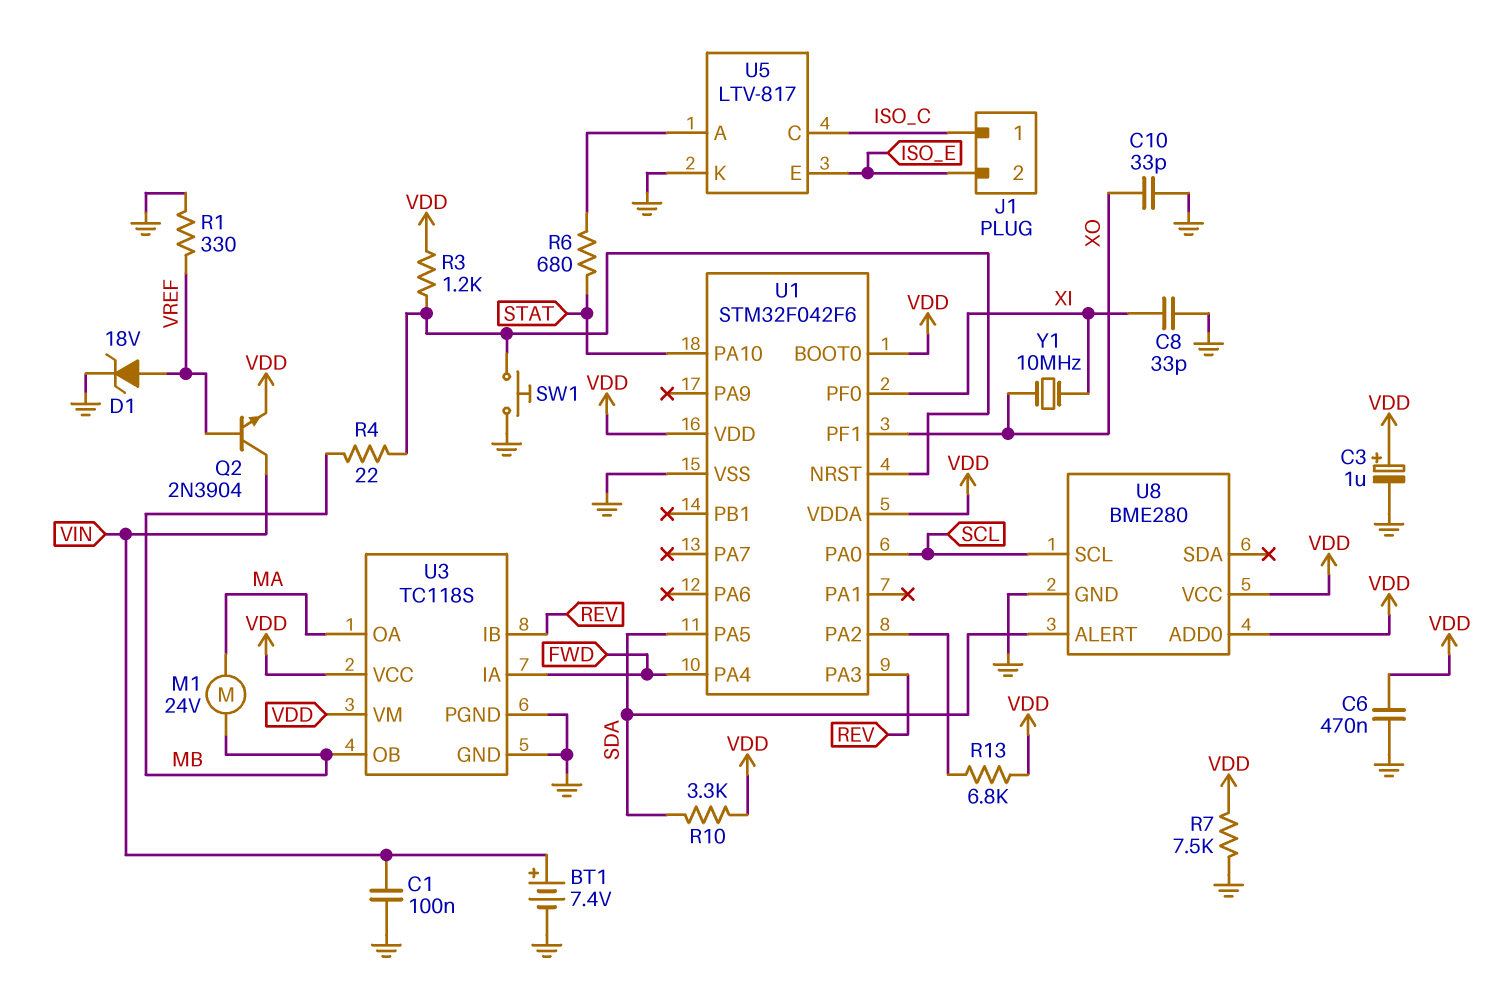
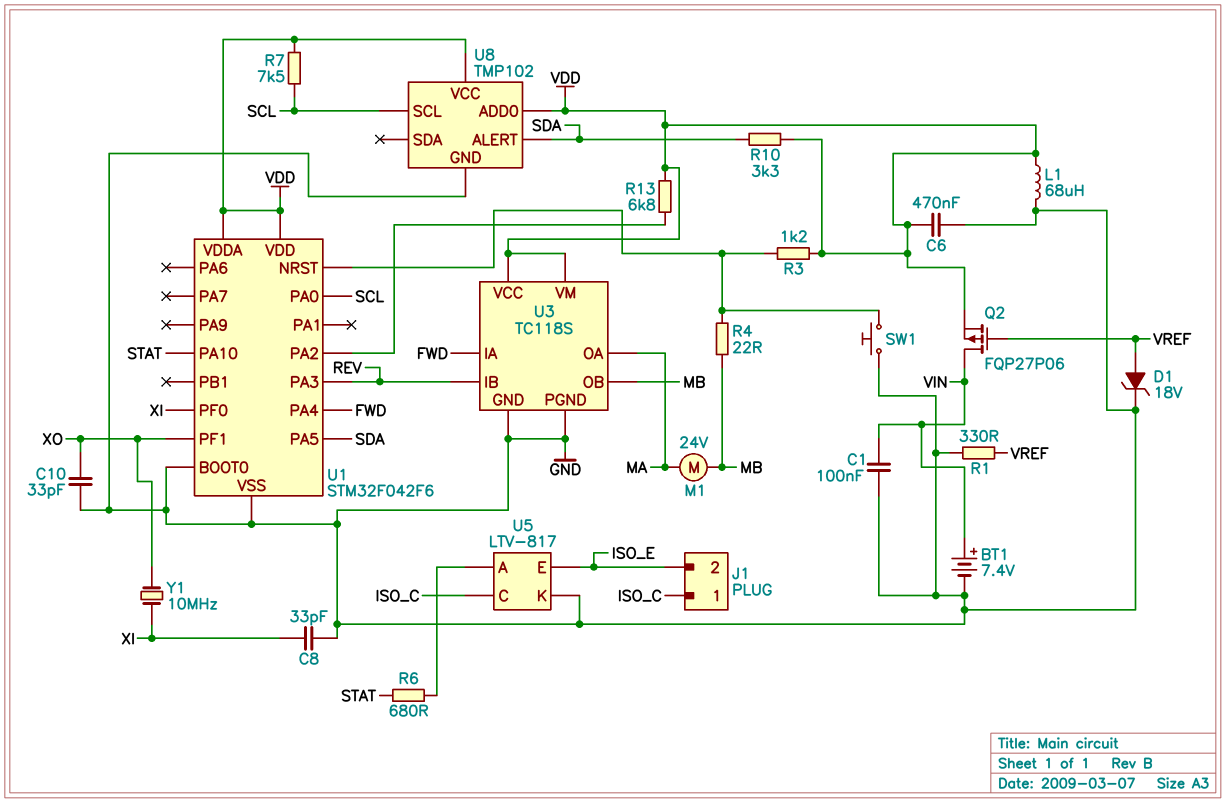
C3: 1uF (plus VDD, minus GND) -> none
L1: none -> 68uH (GND, VDD)
Q2: NPN 2N3904 (B VREF, C VIN, E VDD) -> PMOS FQP27P06 (G VREF, D VIN, S VDD)
R7: 7.5k (GND, VDD) -> 7.5k (SCL, VDD)
U1 pin BOOT0: VDD -> GND
U8: BME280 -> TMP102

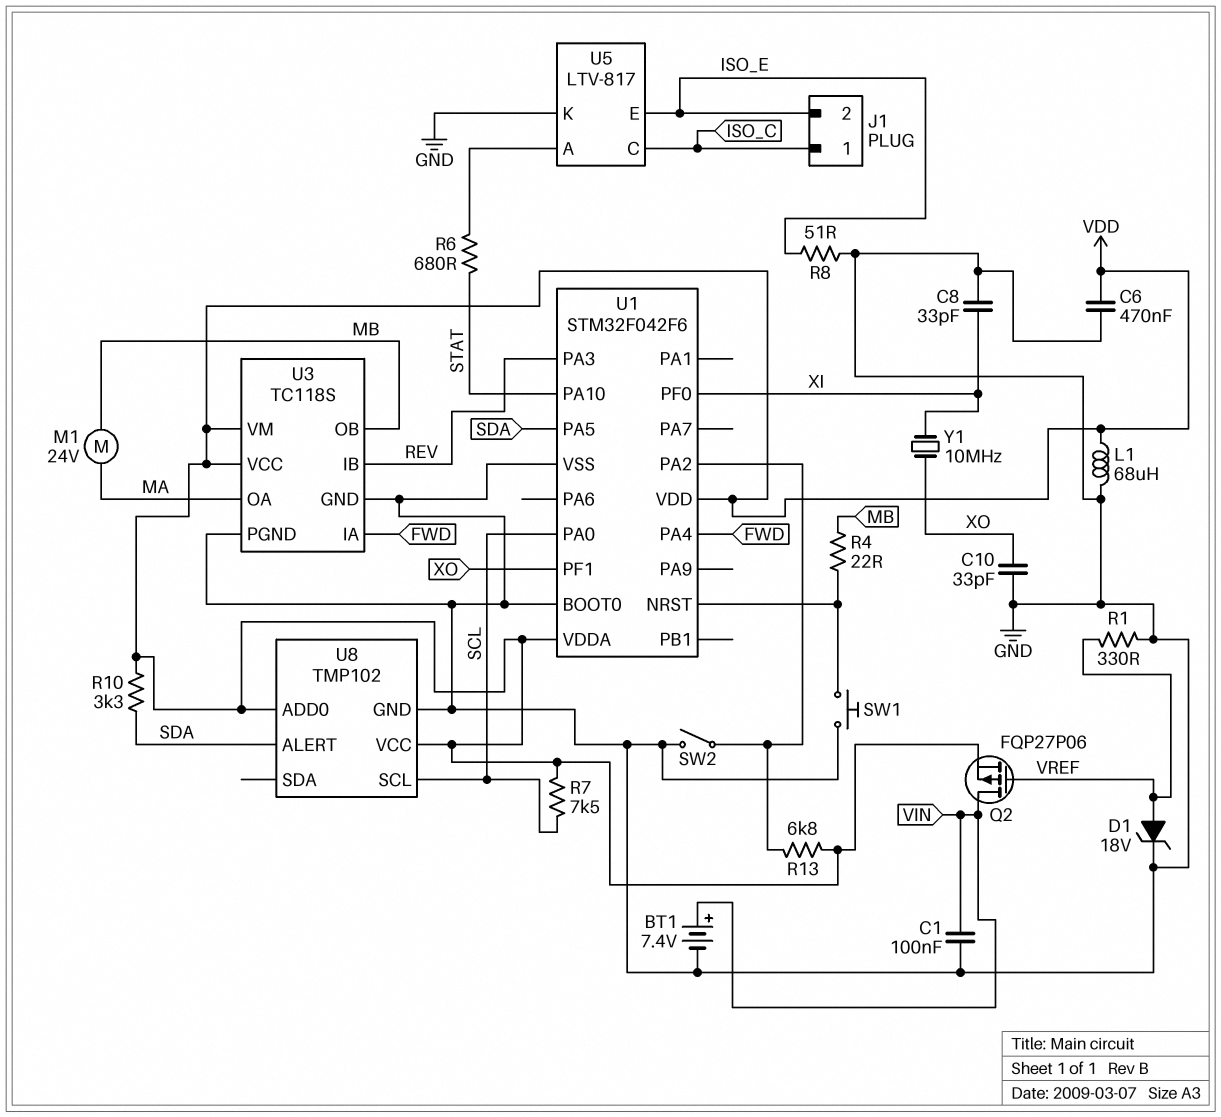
R3: 1.2k (U1/NRST, VDD) -> none
R8: none -> 51 (GND, ISO_E)
SW2: none -> switch (GND, U1/PA2)

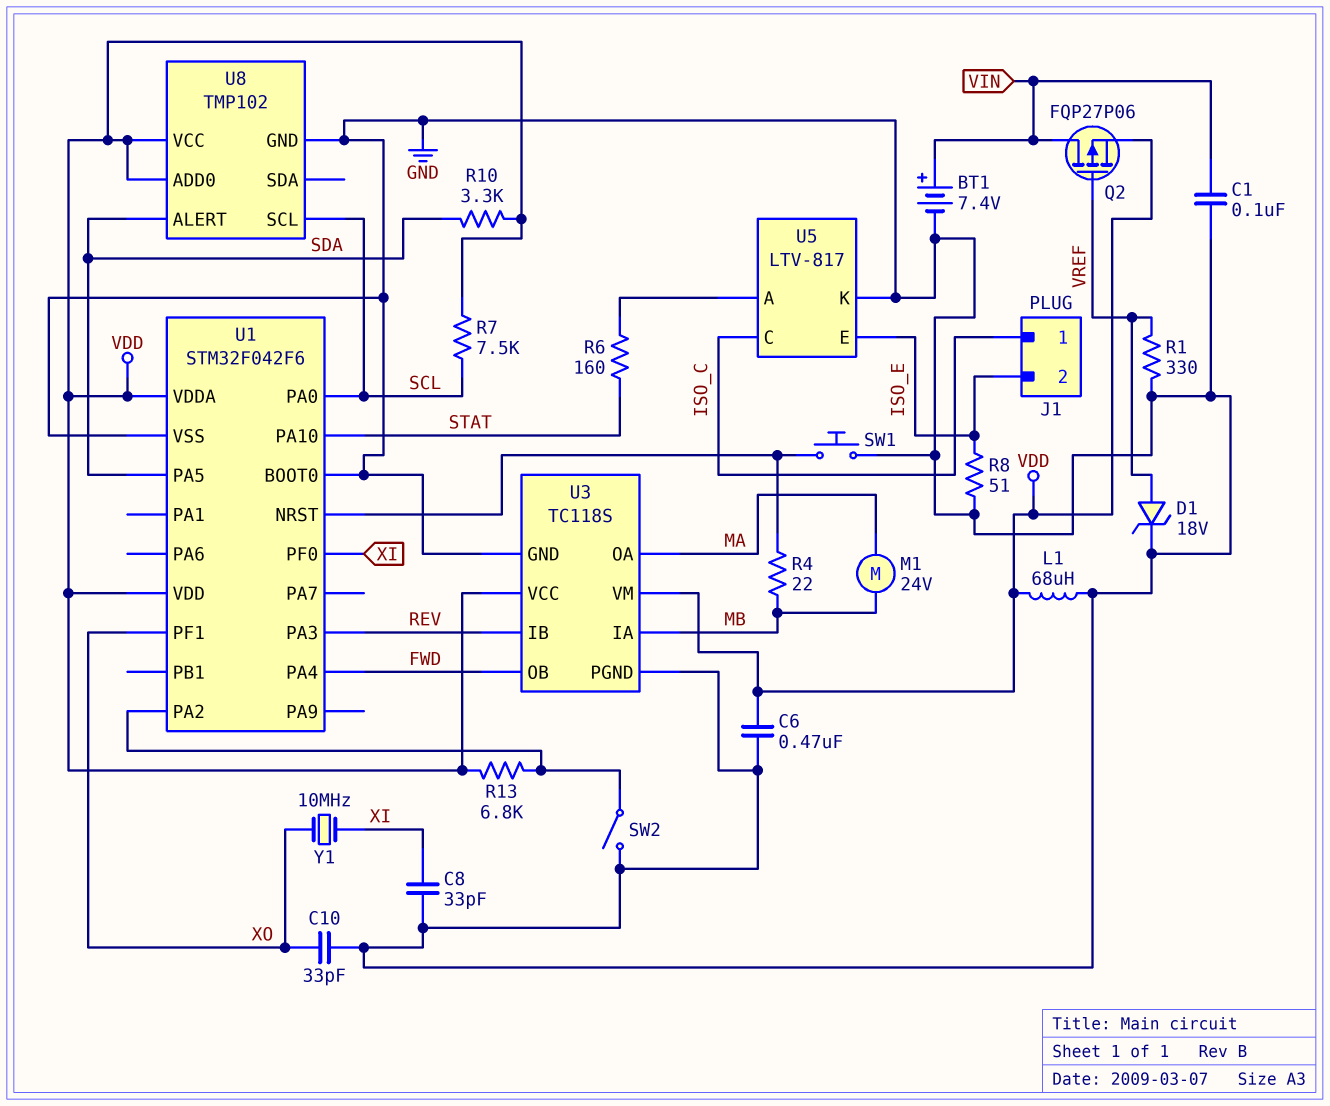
R6: 680 (STAT, U5/A) -> 160 (STAT, U5/A)
U3 pin IA: FWD -> MB
U3 pin OB: MB -> FWD

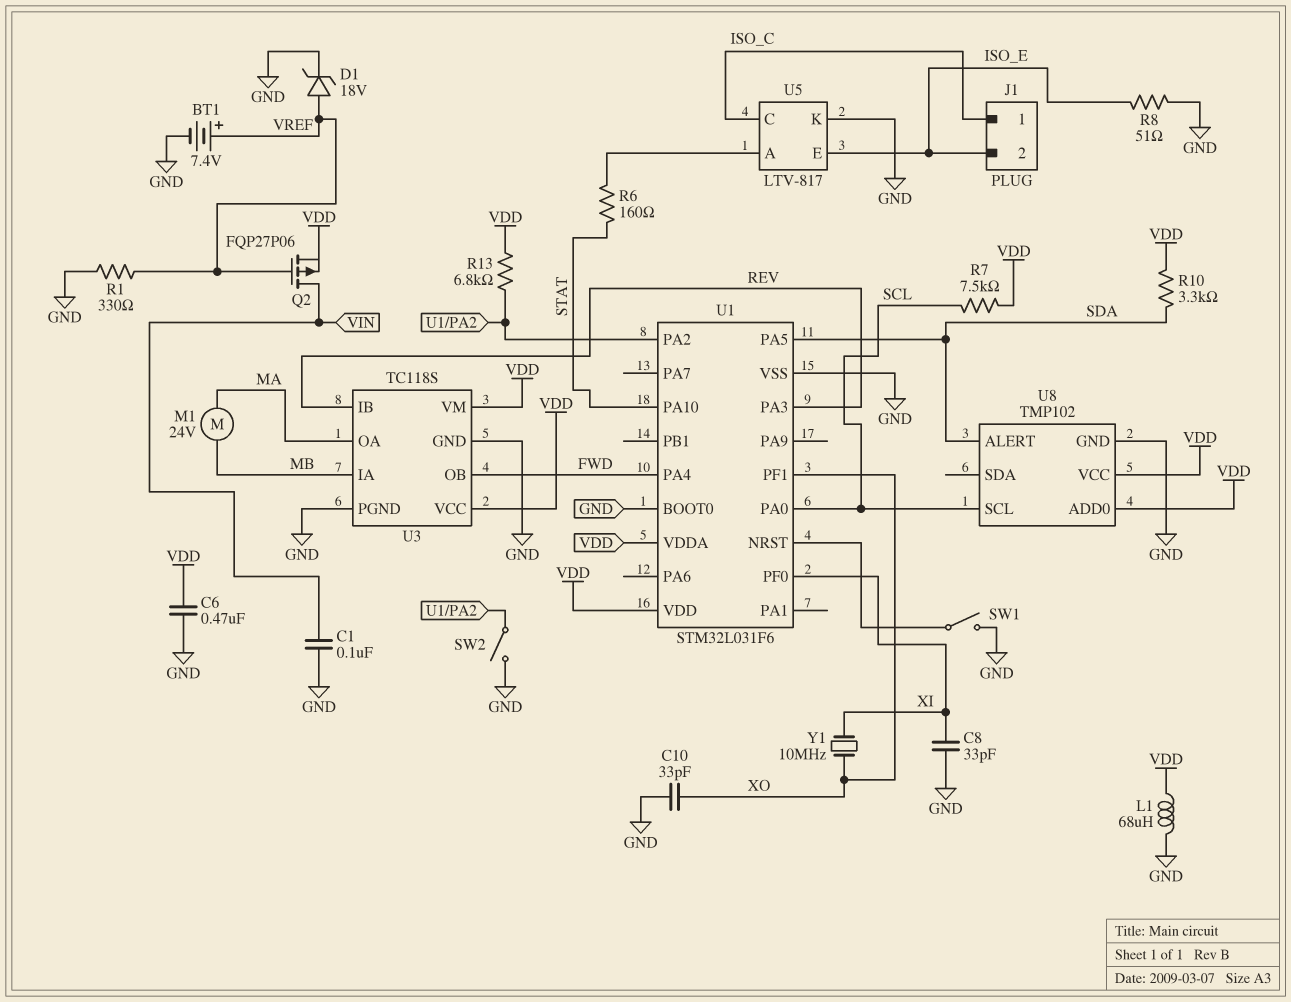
BT1: 7.4V (plus VIN, minus GND) -> 7.4V (plus VREF, minus GND)
R4: 22 (MB, U1/NRST) -> none
SW1: button (GND, U1/NRST) -> switch (GND, U1/NRST)
U1: STM32F042F6 -> STM32L031F6

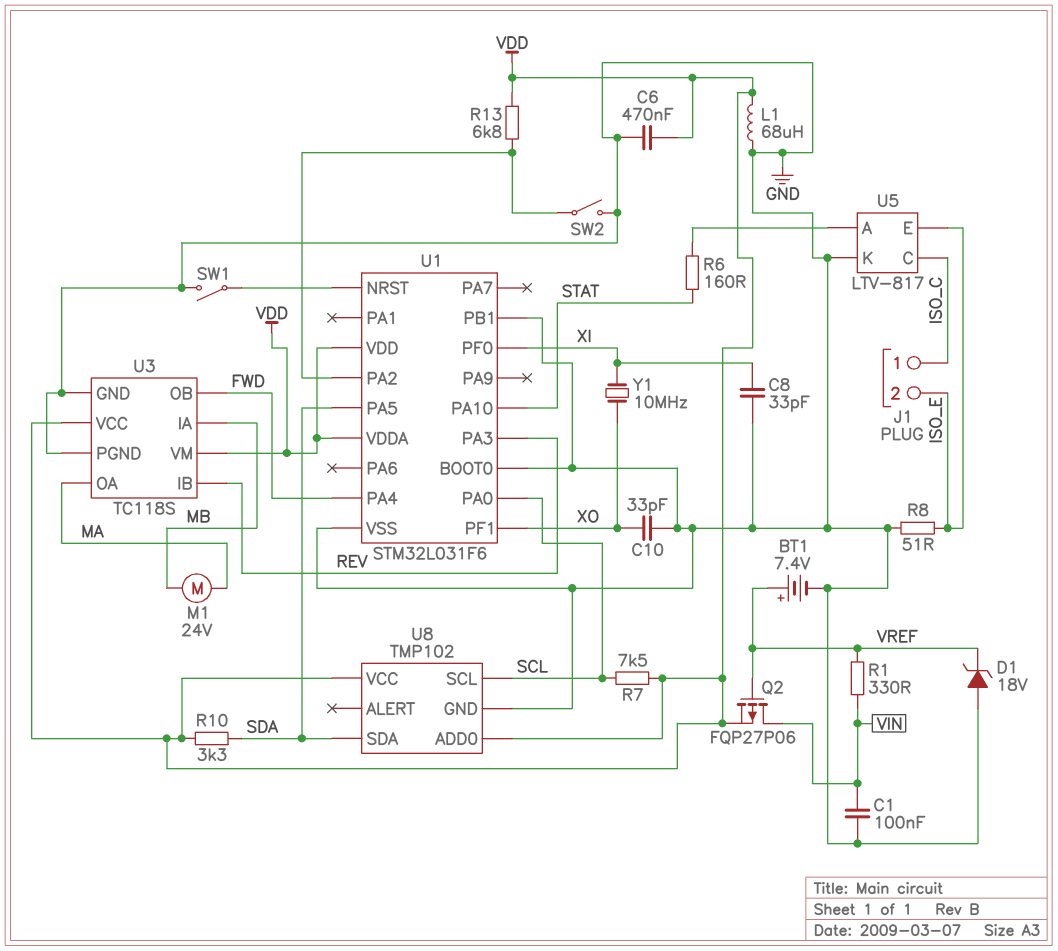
D1: zener 18V (A VREF, K GND) -> zener 18V (A GND, K VREF)
R1: 330 (GND, VREF) -> 330 (VIN, VREF)
U1 pin PB1: none -> GND
U8 pin ALERT: SDA -> none
U8 pin SDA: none -> SDA

